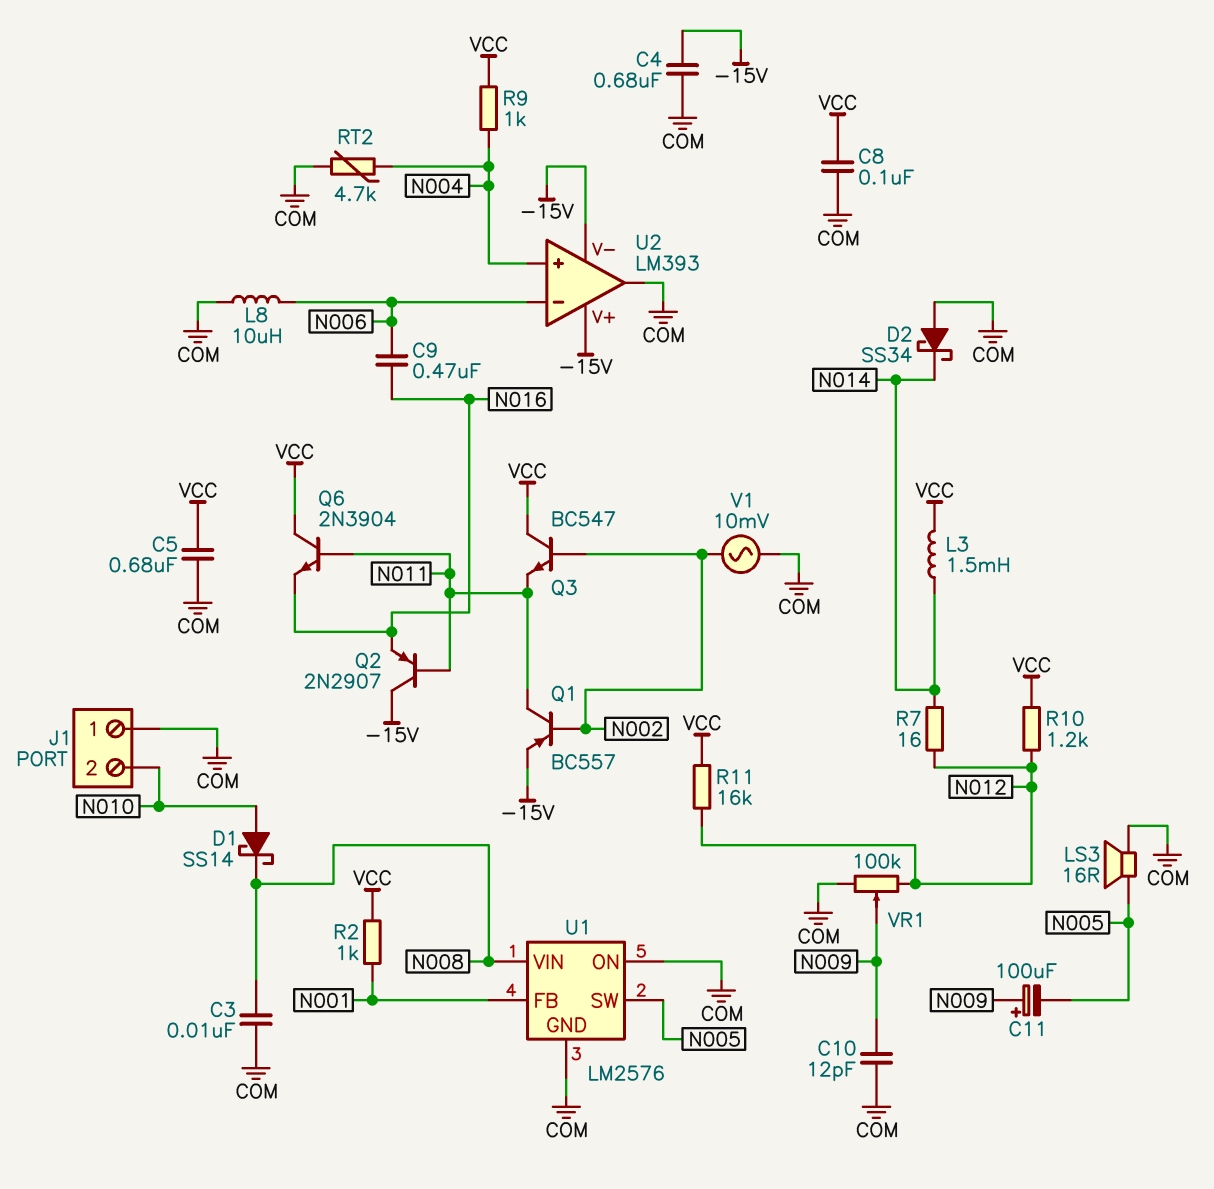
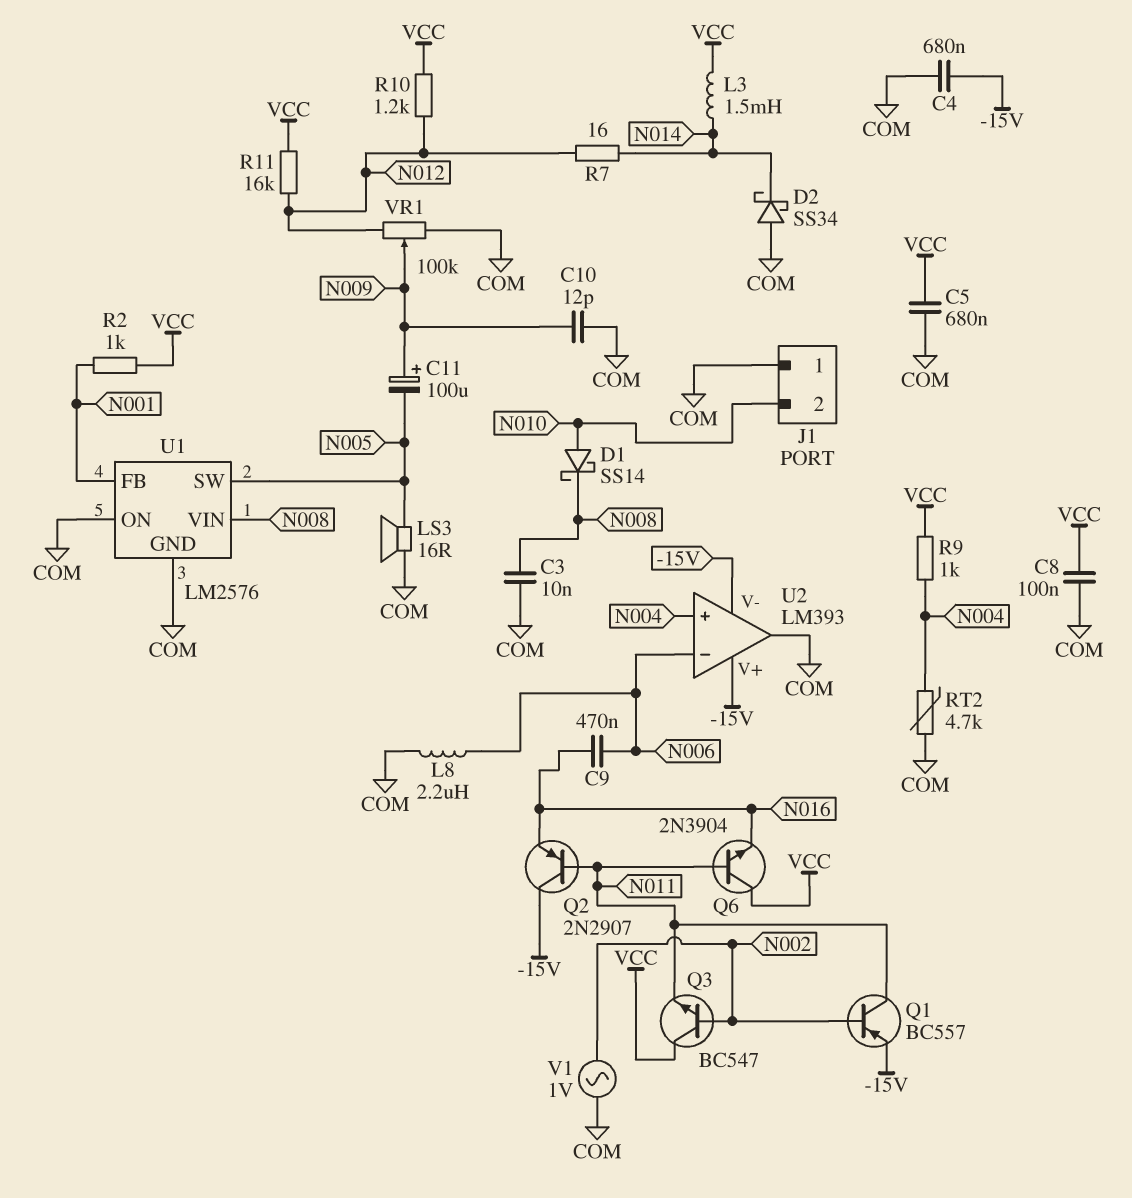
L8: 10uH (COM, N006) -> 2.2uH (COM, N006)
V1: AC 10mV (COM, N002) -> AC 1V (COM, N002)

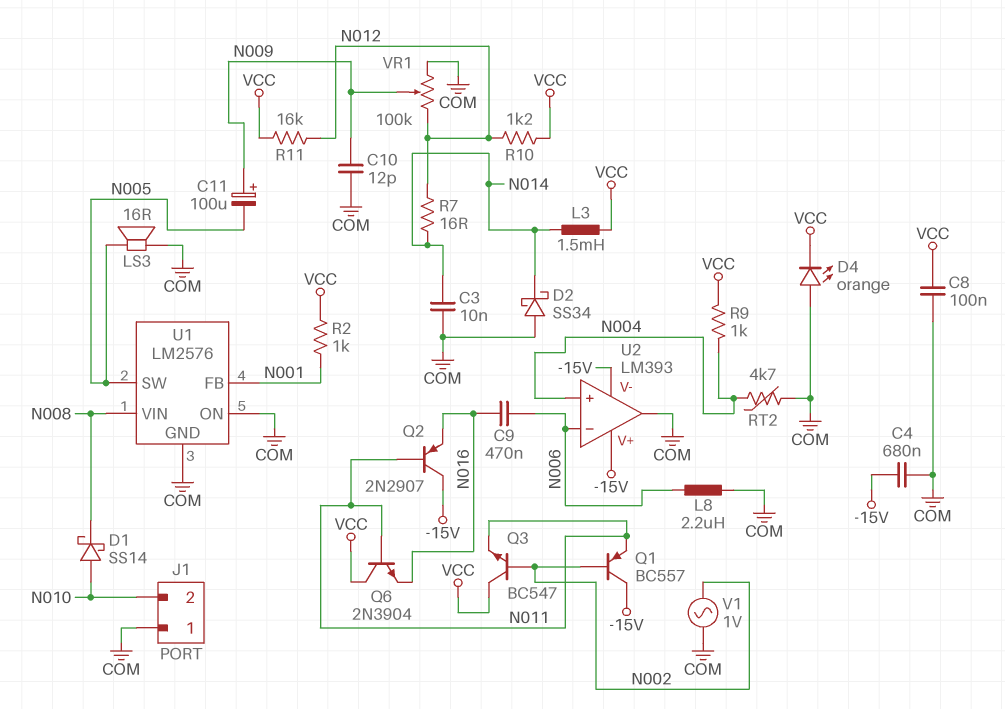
C3: 10nF (COM, N008) -> 10nF (COM, N014)
C5: 680nF (COM, VCC) -> none
D4: none -> LED orange (A COM, K VCC)
Q1: PNP BC557 (B N002, C N011, E -15V) -> PNP BC557 (B N002, C -15V, E N011)

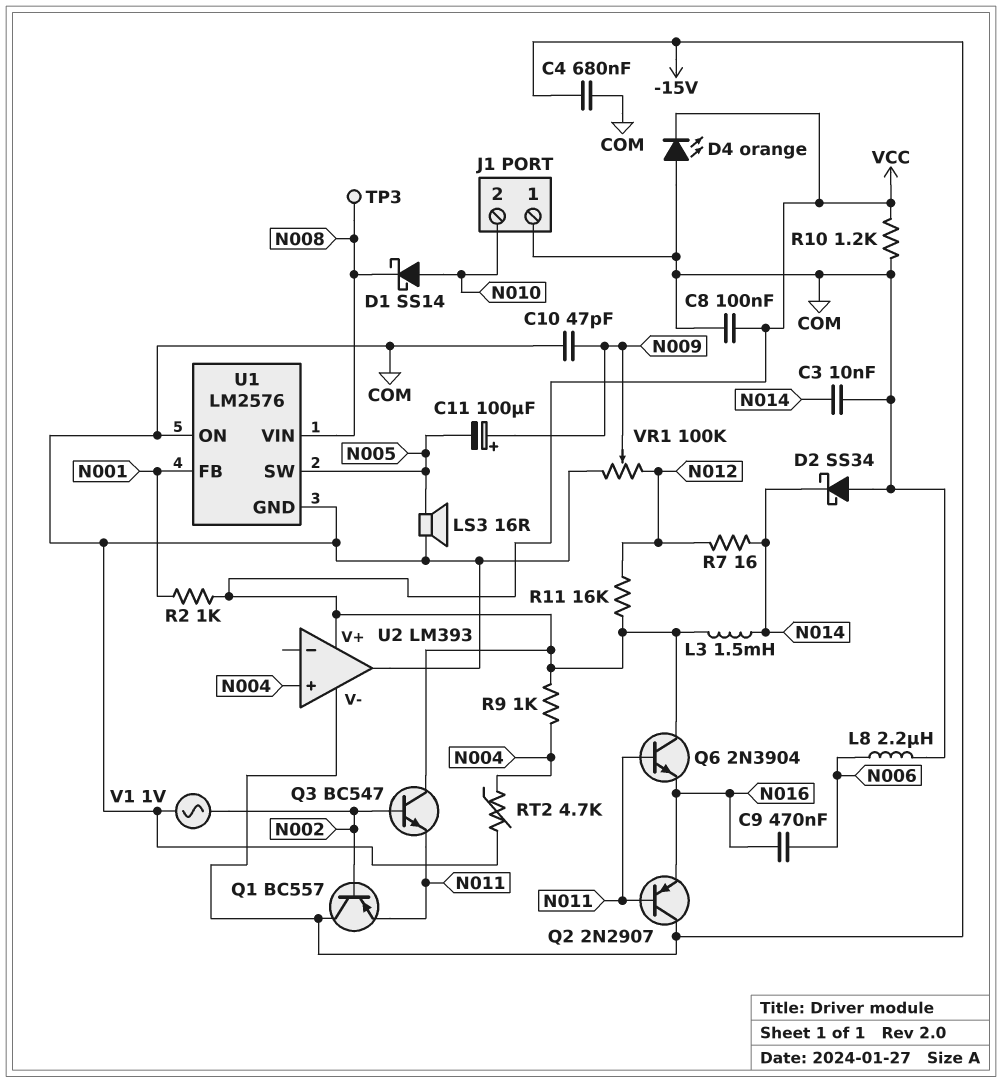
C10: 12pF (COM, N009) -> 47pF (COM, N009)
R10: 1.2k (N012, VCC) -> 1.2k (COM, VCC)
TP3: none -> test point (N008)
U2 pin V+: -15V -> VCC
U2 pin in-: N006 -> none

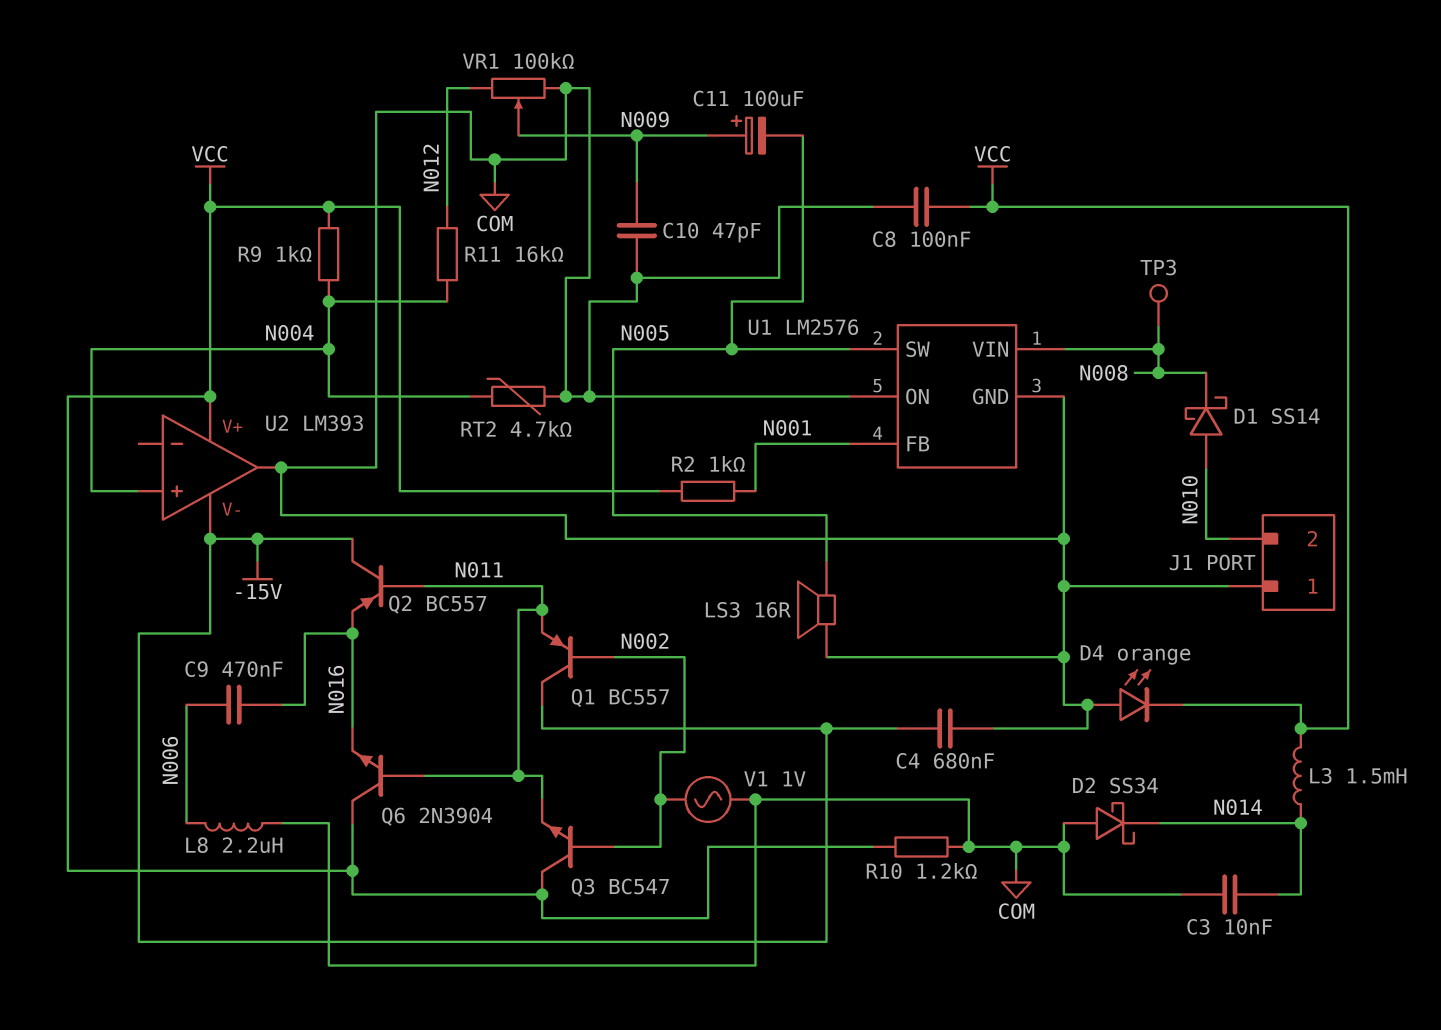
Q2: PNP 2N2907 (B N011, C -15V, E N016) -> PNP BC557 (B N011, C -15V, E N016)
R7: 16 (N012, N014) -> none
R11: 16k (N012, VCC) -> 16k (N004, N012)

